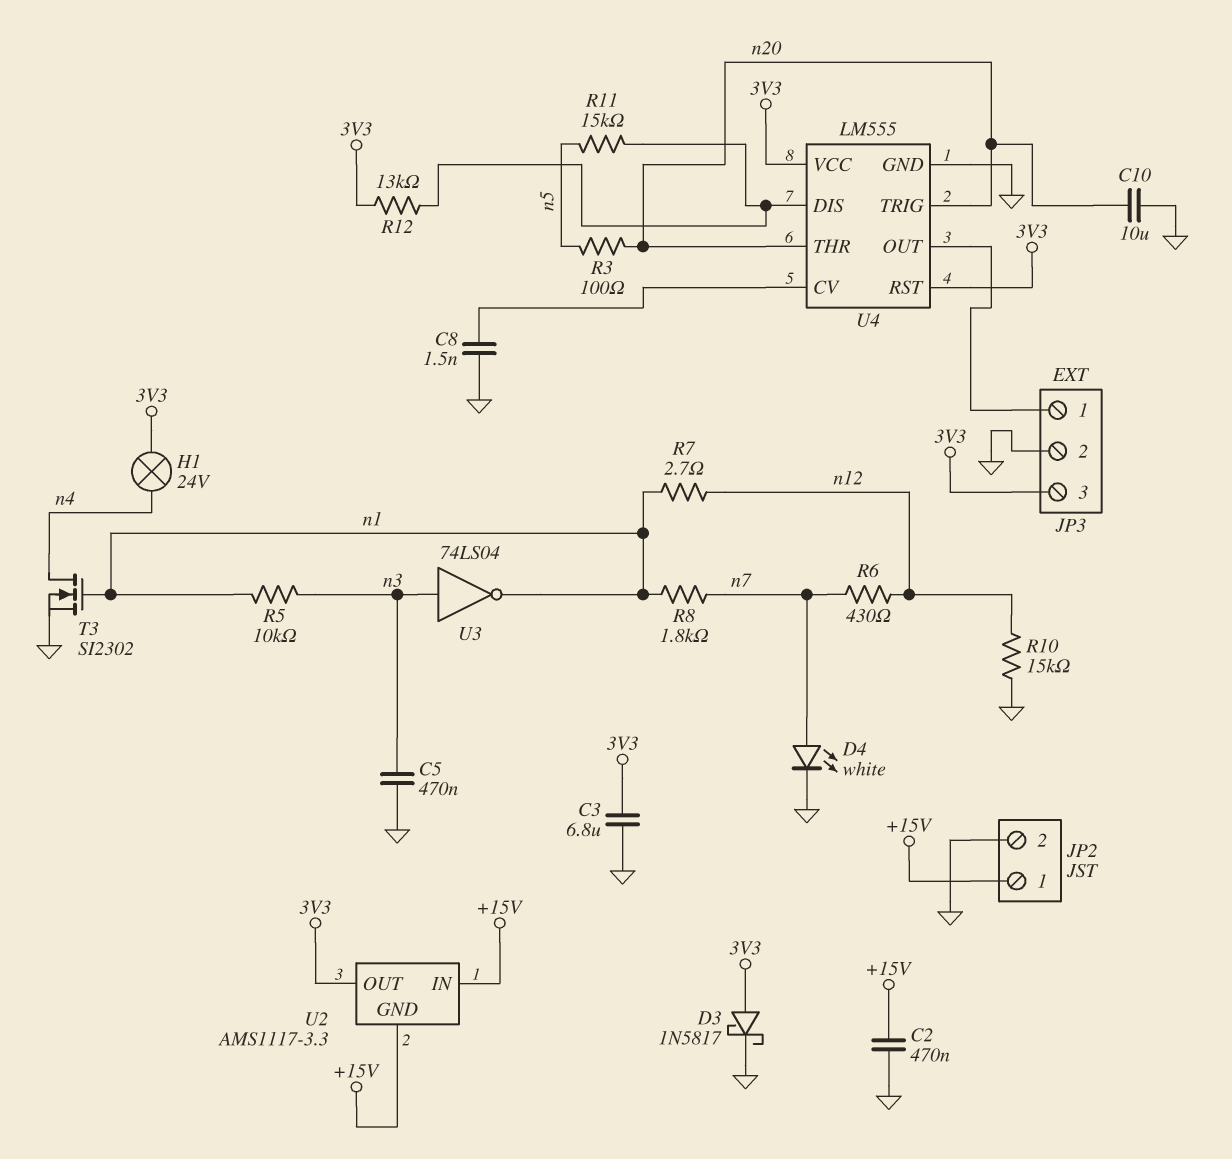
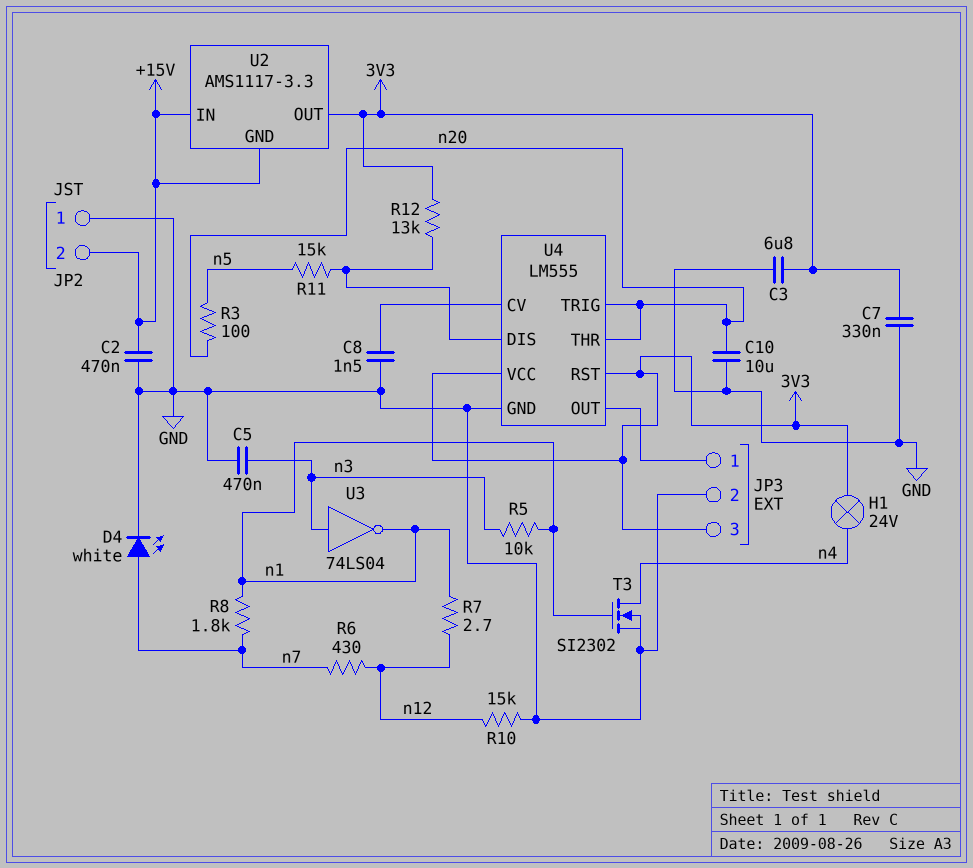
C7: none -> 330nF (3V3, GND)
D3: schottky 1N5817 (A 3V3, K GND) -> none
JP2 pin 1: +15V -> GND
JP2 pin 2: GND -> +15V

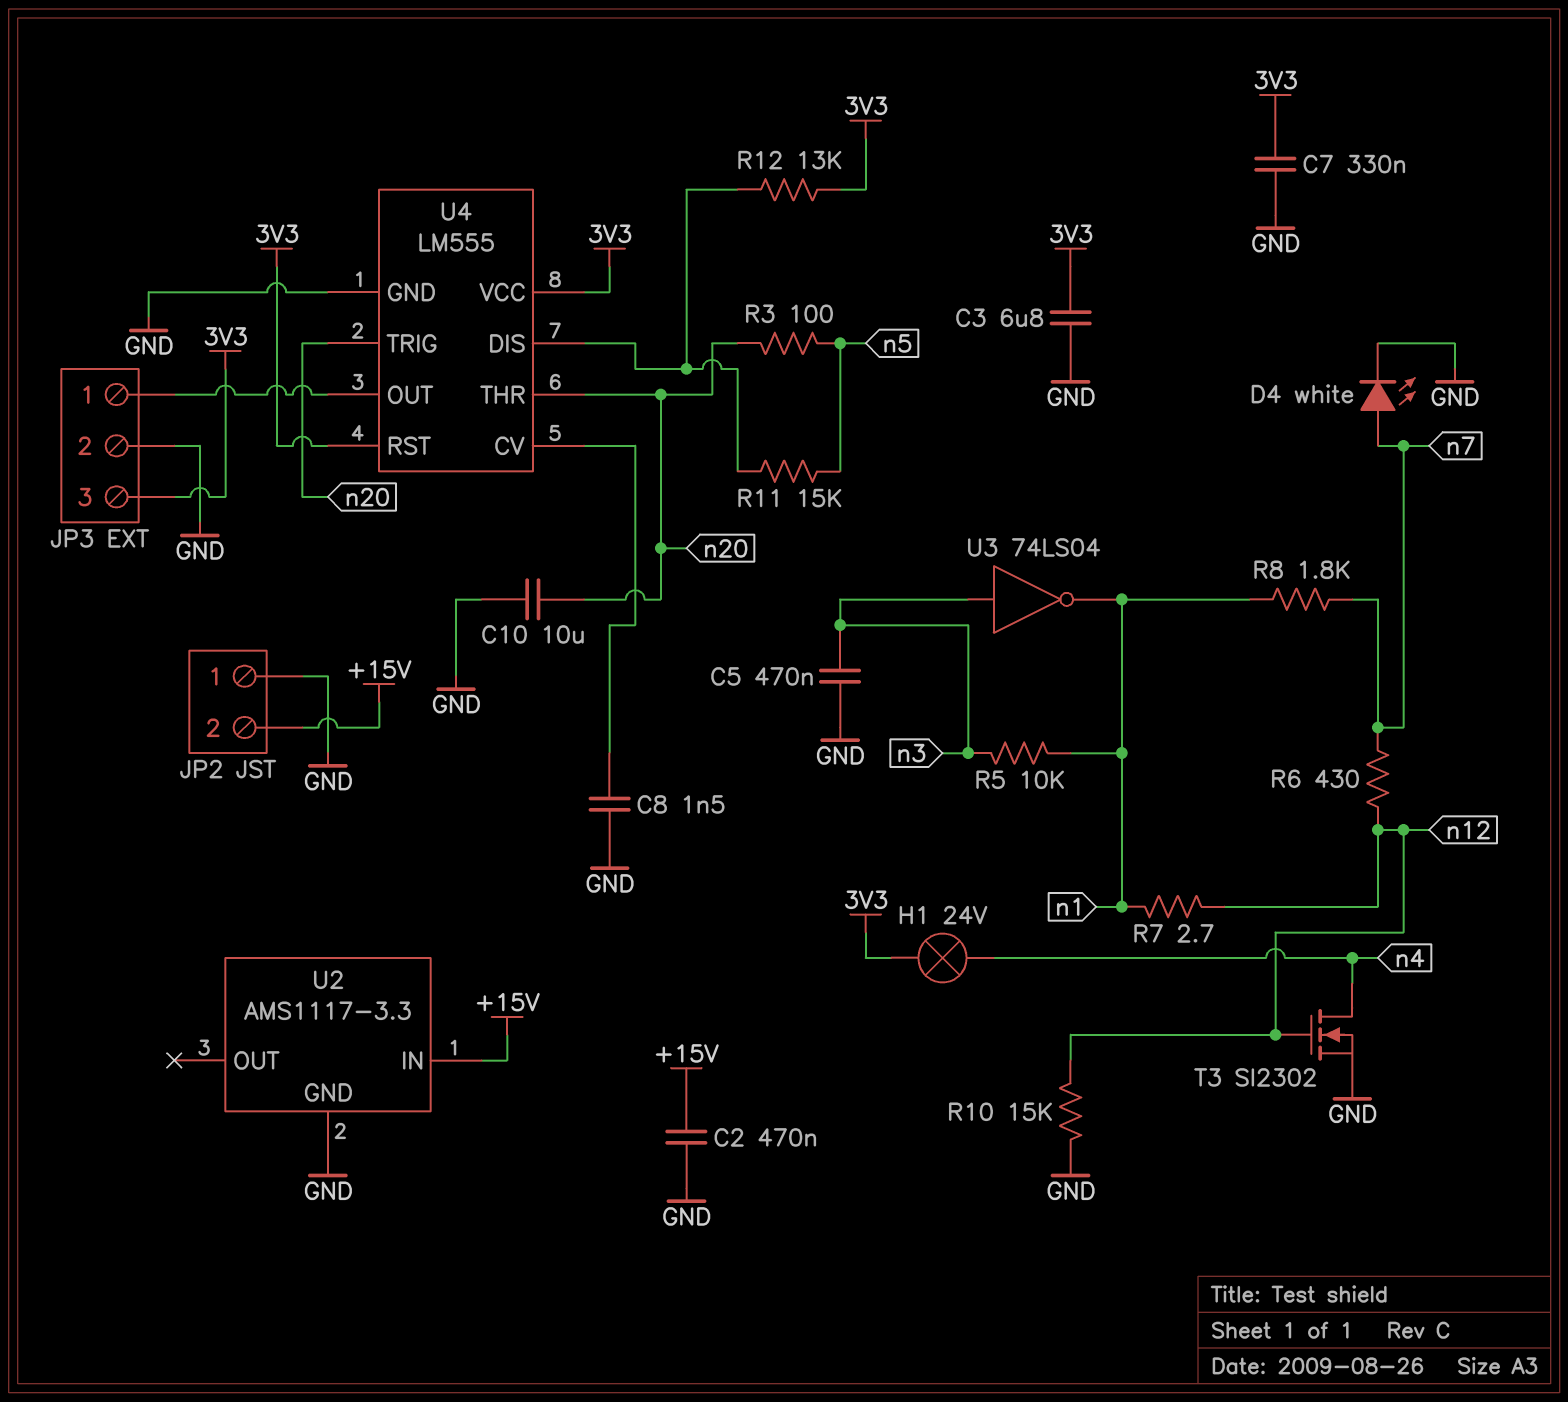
T3: NMOS SI2302 (G n1, D n4, S GND) -> NMOS SI2302 (G n12, D n4, S GND)
U2 pin GND: +15V -> GND
U2 pin OUT: 3V3 -> none

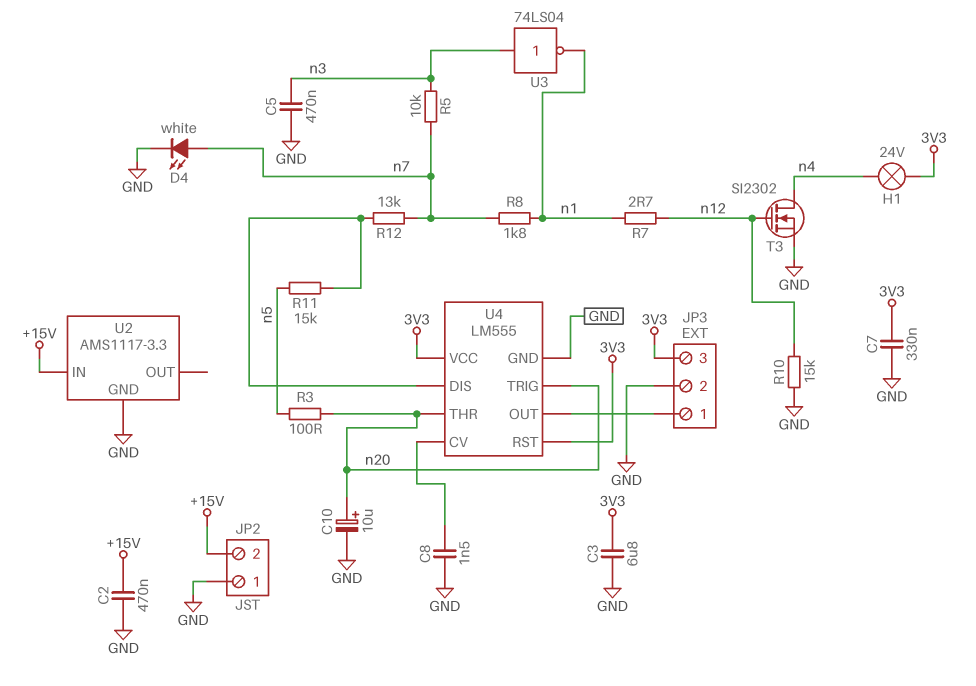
C10: 10uF (GND, n20) -> 10uF (plus n20, minus GND)
R5: 10k (n1, n3) -> 10k (n3, n7)
R6: 430 (n7, n12) -> none
R12: 13k (3V3, U4/DIS) -> 13k (U4/DIS, n7)

